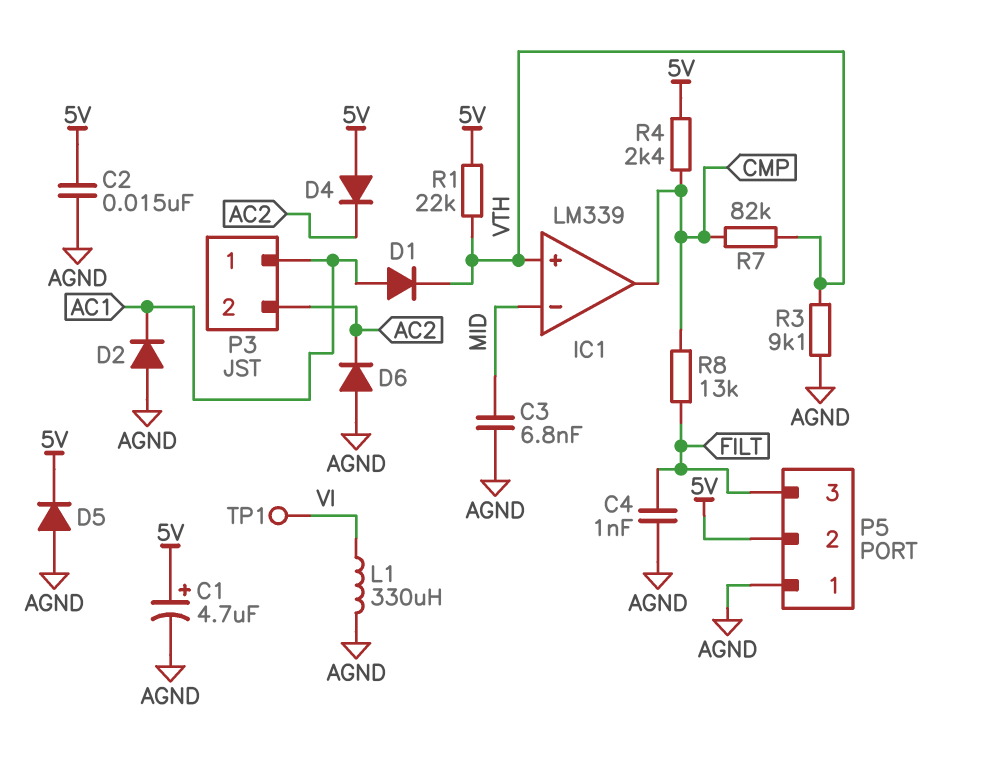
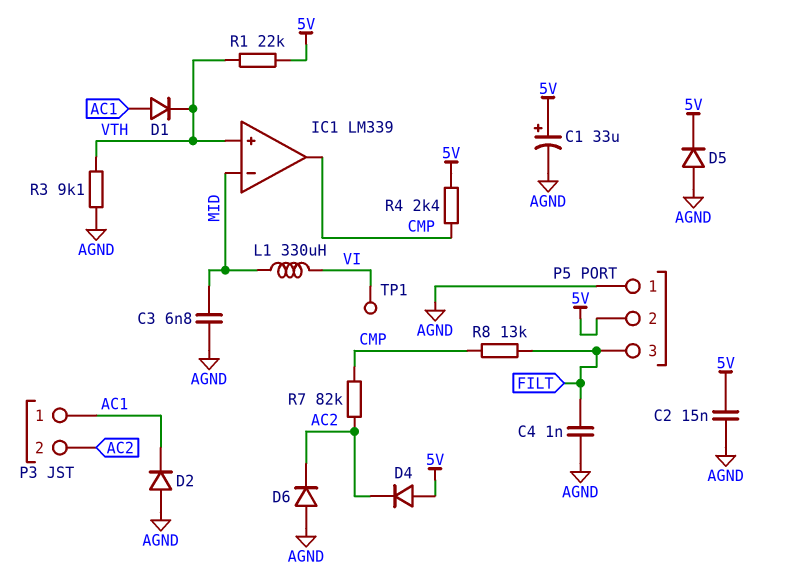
C1: 4.7uF (plus 5V, minus AGND) -> 33uF (plus 5V, minus AGND)
L1: 330uH (AGND, VI) -> 330uH (MID, VI)
R7: 82k (CMP, VTH) -> 82k (AC2, CMP)

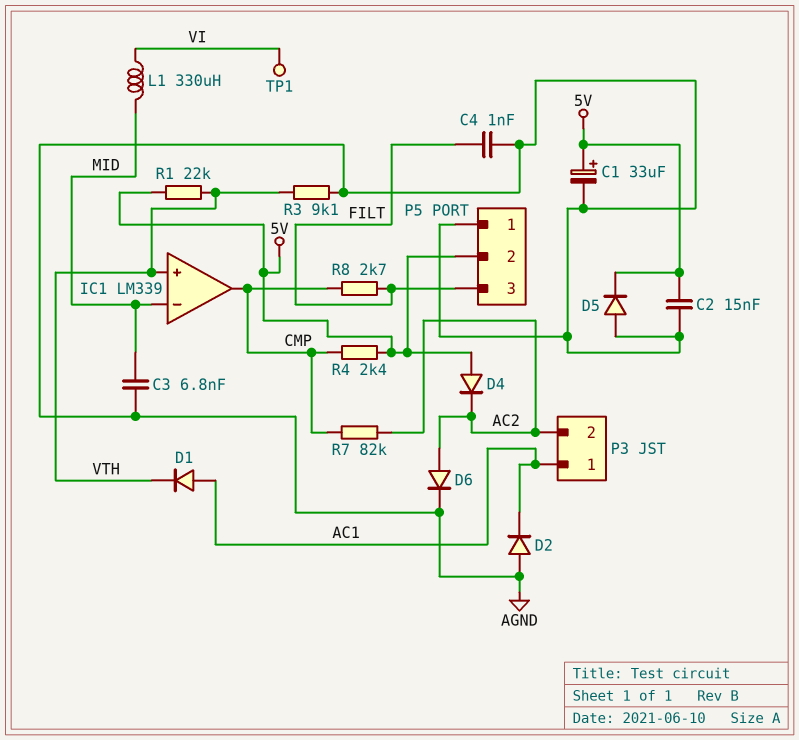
D6: diode (A AGND, K AC2) -> diode (A AC2, K AGND)
R8: 13k (CMP, FILT) -> 2.7k (CMP, FILT)

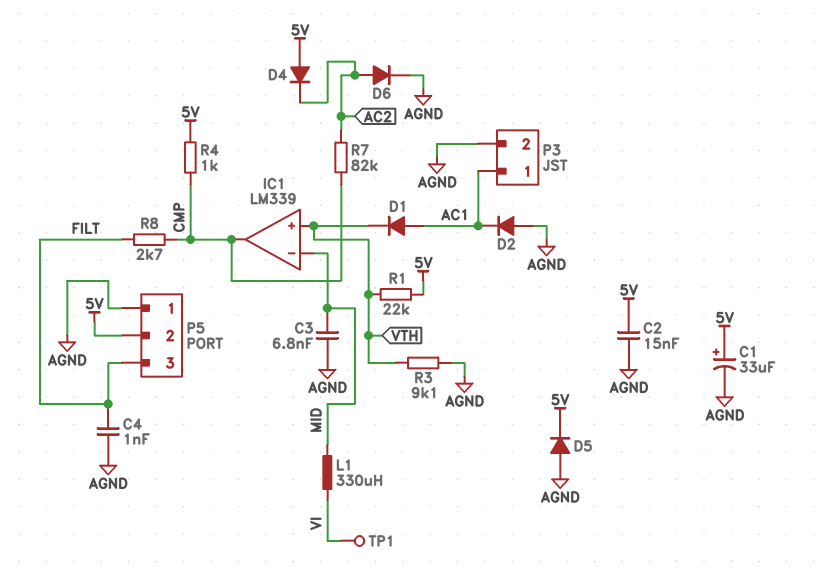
P3 pin 2: AC2 -> AGND
R4: 2.4k (5V, CMP) -> 1k (5V, CMP)

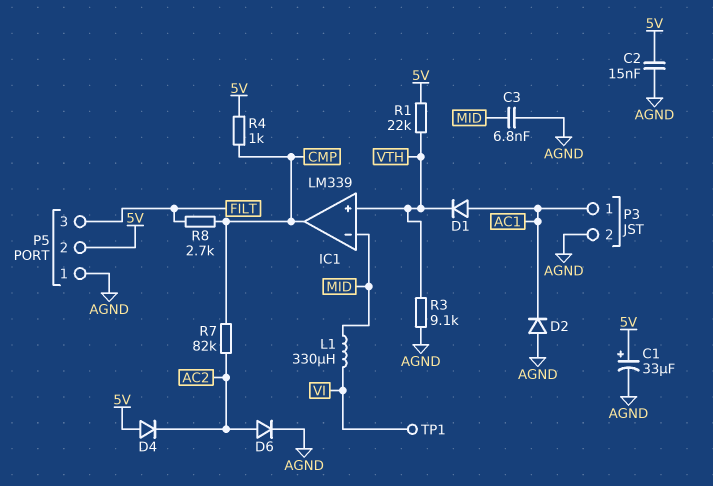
C4: 1nF (AGND, FILT) -> none
D5: diode (A AGND, K 5V) -> none

